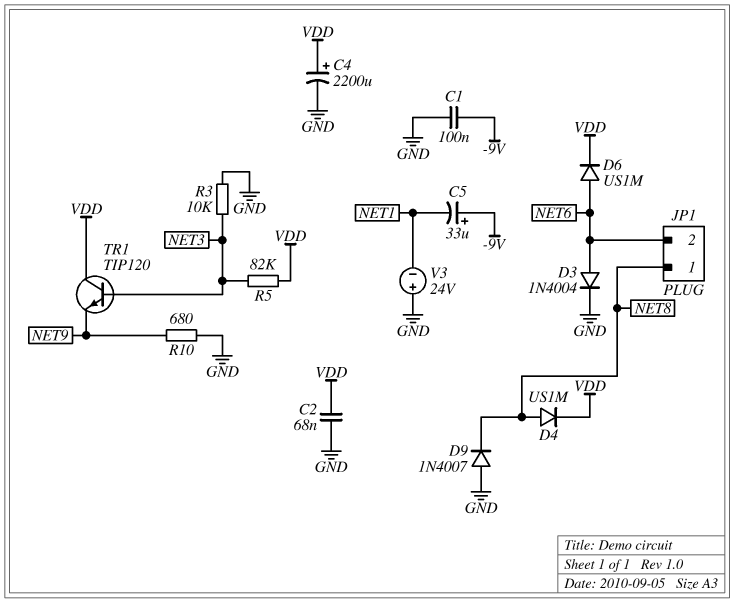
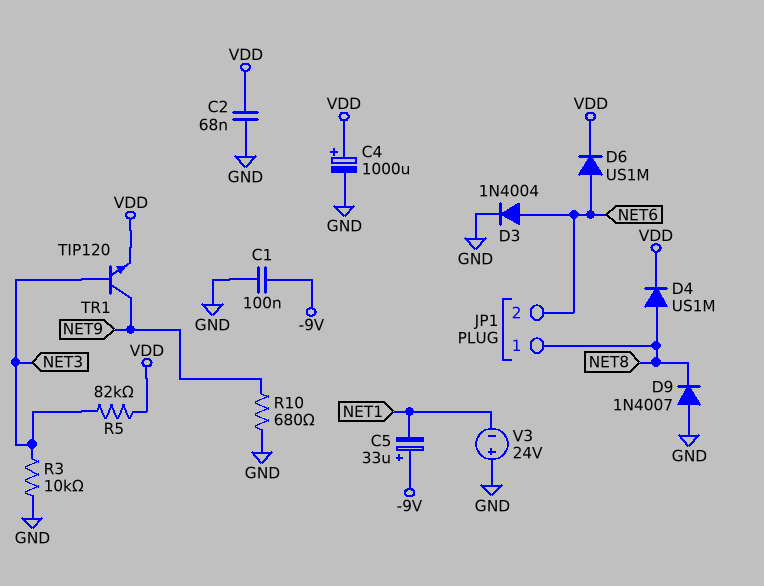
C4: 2200uF (plus VDD, minus GND) -> 1000uF (plus VDD, minus GND)
TR1: NPN TIP120 (B NET3, C VDD, E NET9) -> NPN TIP120 (B NET3, C NET9, E VDD)

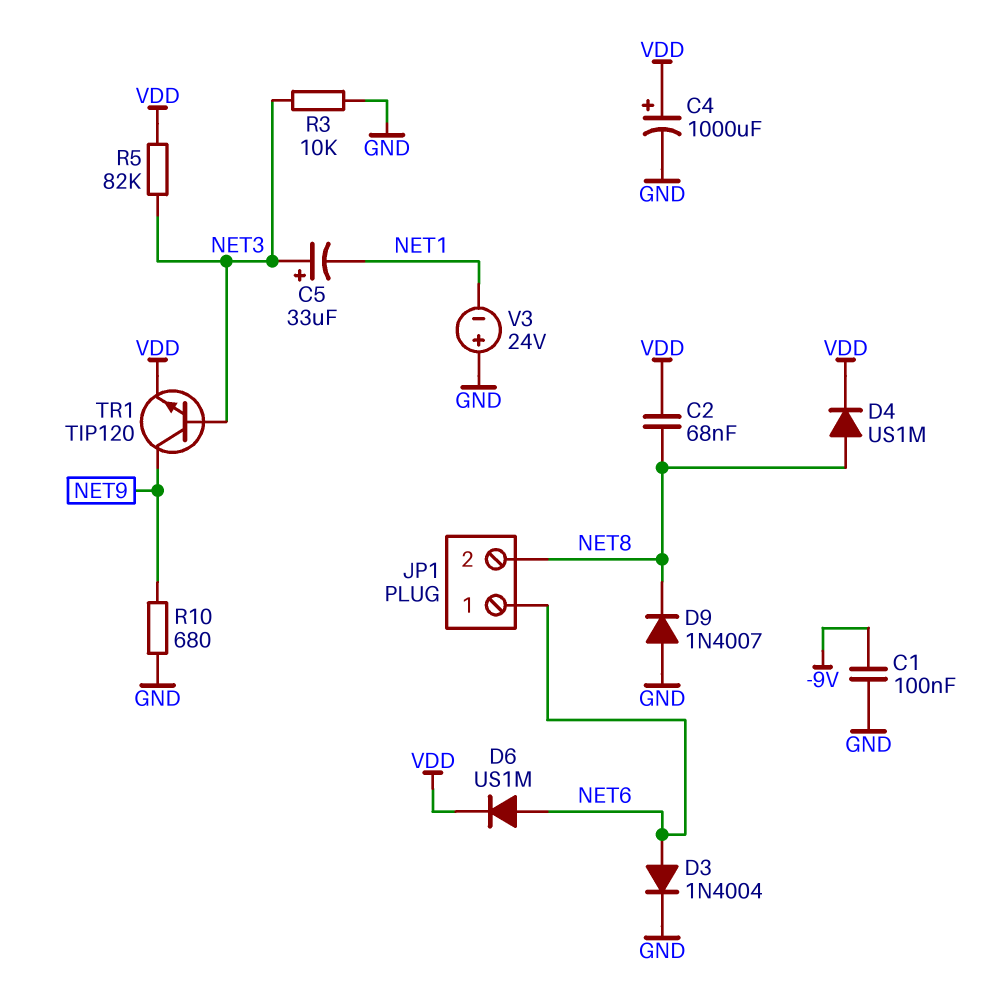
C2: 68nF (GND, VDD) -> 68nF (NET8, VDD)
C5: 33uF (plus -9V, minus NET1) -> 33uF (plus NET3, minus NET1)
JP1 pin 1: NET8 -> NET6
JP1 pin 2: NET6 -> NET8

